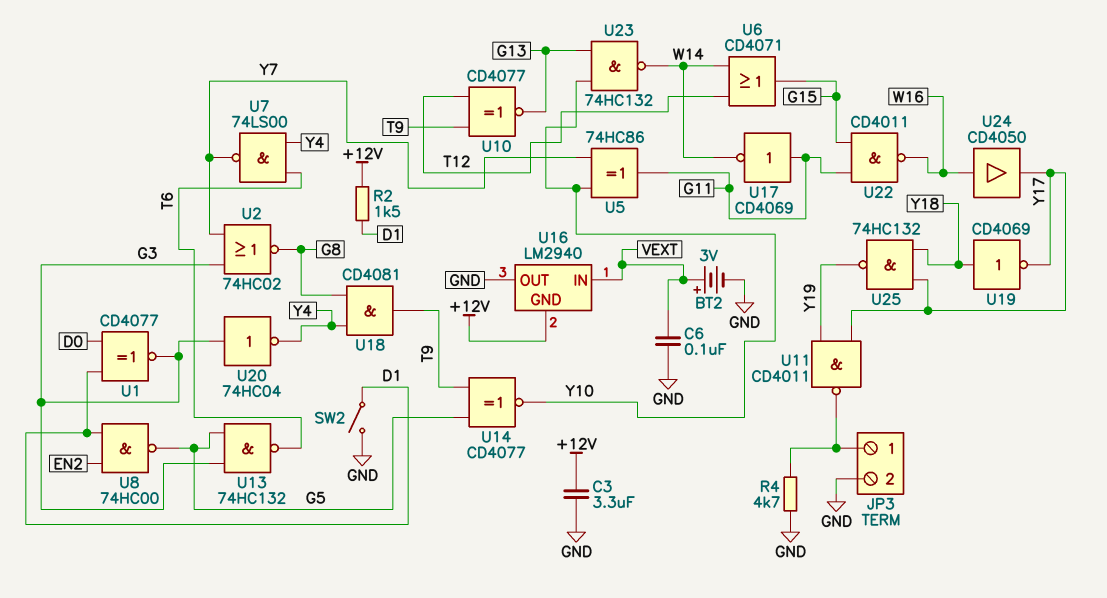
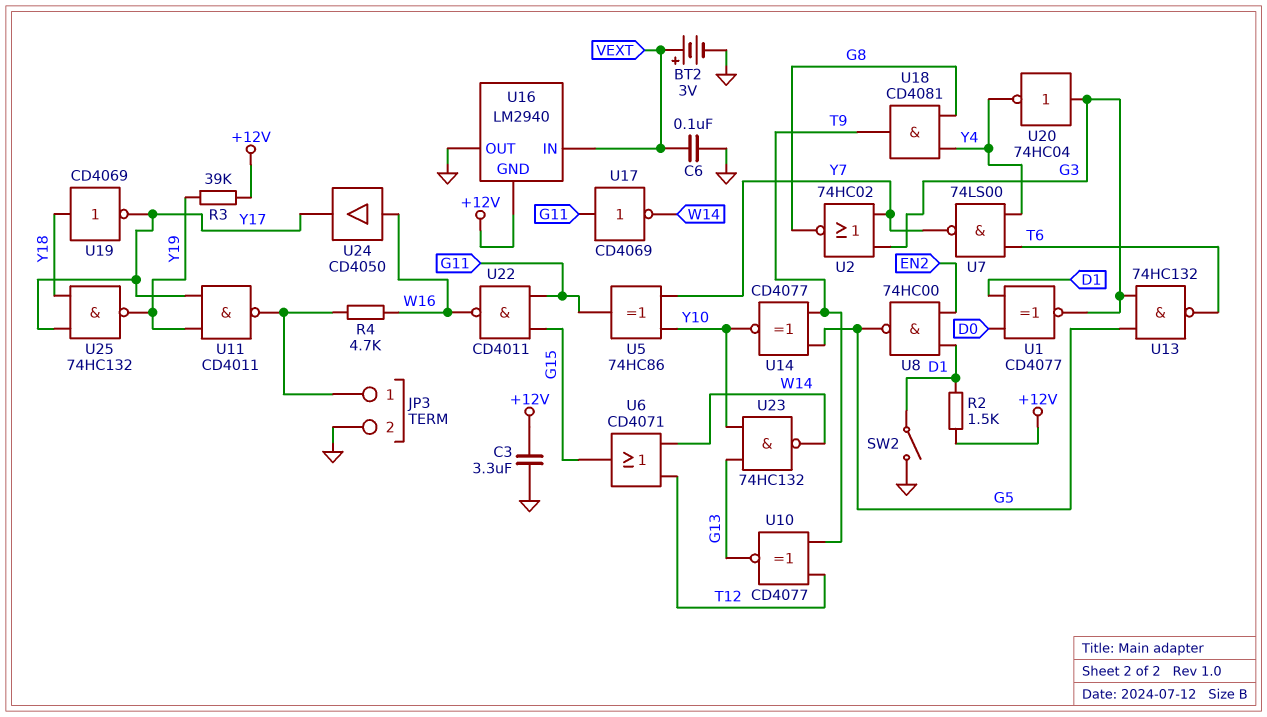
R3: none -> 39k (+12V, Y19)
R4: 4.7k (GND, JP3/1) -> 4.7k (JP3/1, W16)

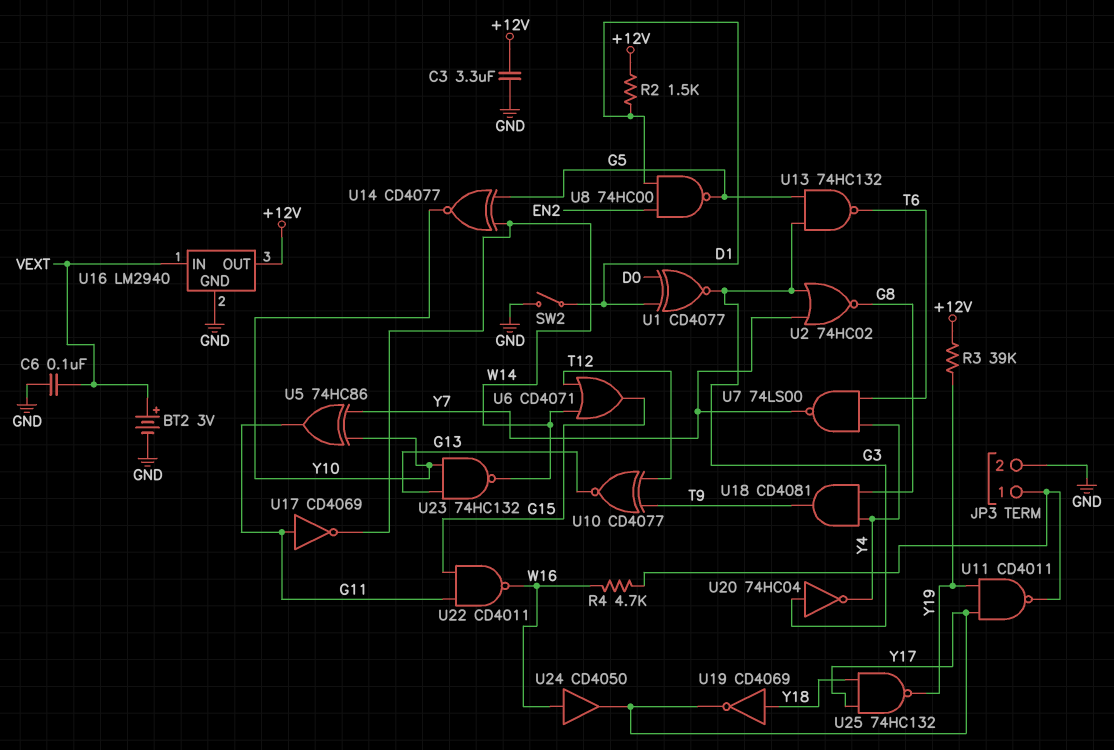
U14: XNOR CD4077 (in G5, in T9, out Y10) -> XNOR CD4077 (in G5, in W14, out Y10)
U16 pin GND: +12V -> GND
U16 pin OUT: GND -> +12V

